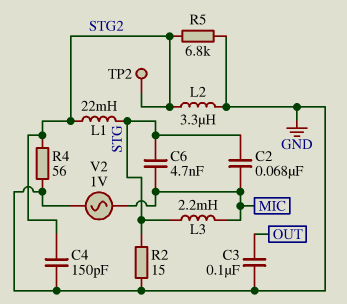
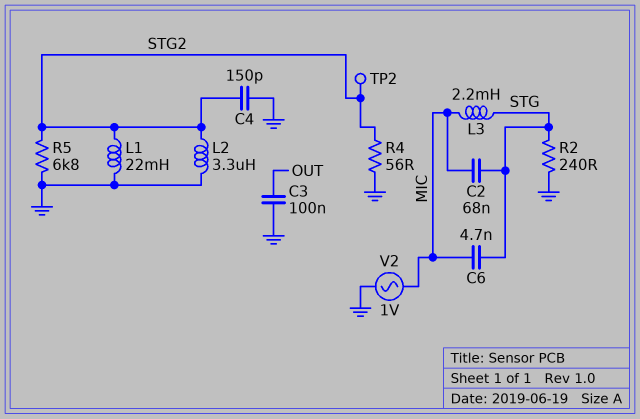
L1: 22mH (STG, STG2) -> 22mH (GND, STG2)
R2: 15 (GND, STG) -> 240 (GND, STG)

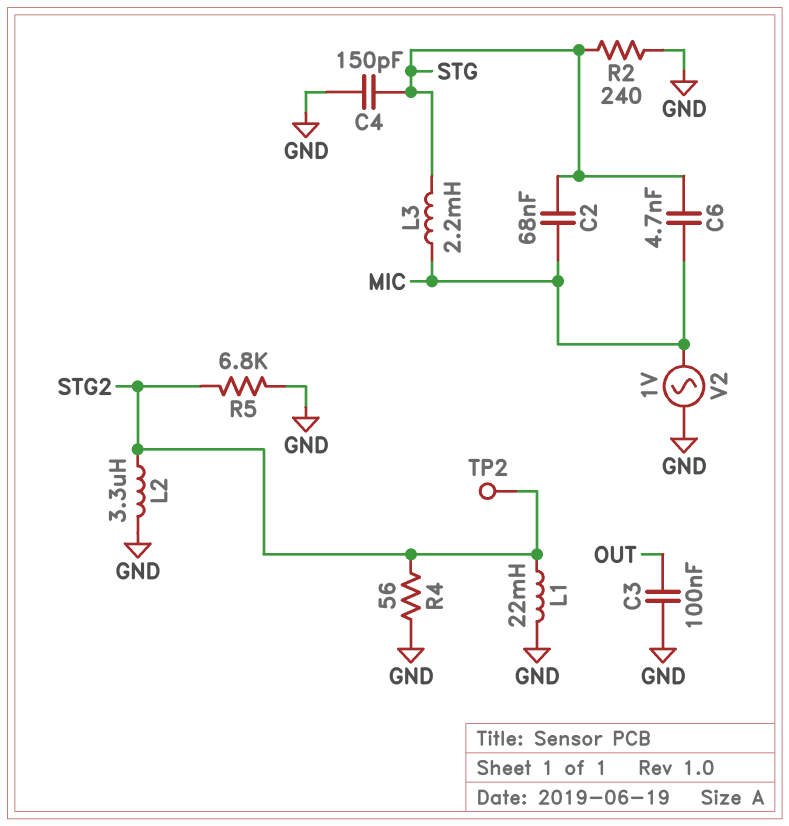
C4: 150pF (GND, STG2) -> 150pF (GND, STG)

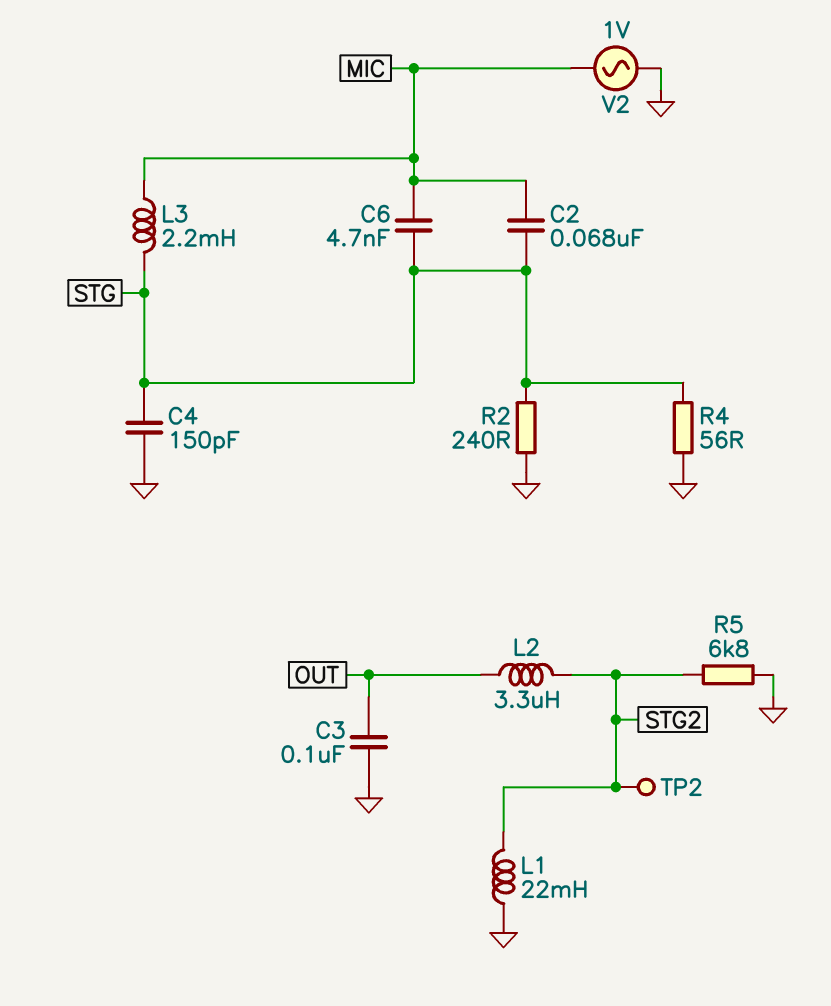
L2: 3.3uH (GND, STG2) -> 3.3uH (OUT, STG2)
R4: 56 (GND, STG2) -> 56 (GND, STG)

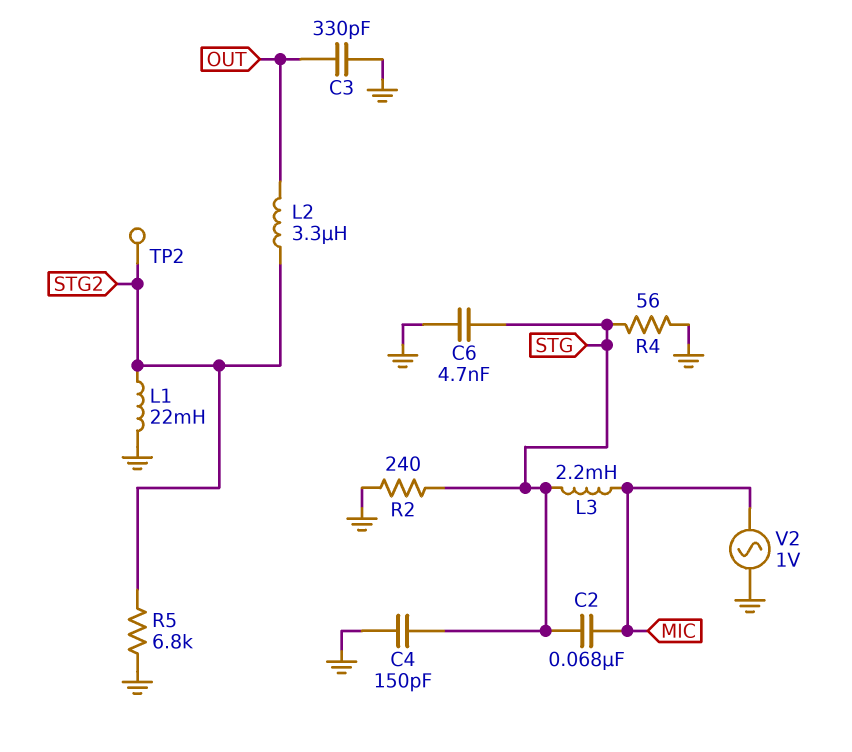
C3: 100nF (GND, OUT) -> 330pF (GND, OUT)
C6: 4.7nF (MIC, STG) -> 4.7nF (GND, STG)

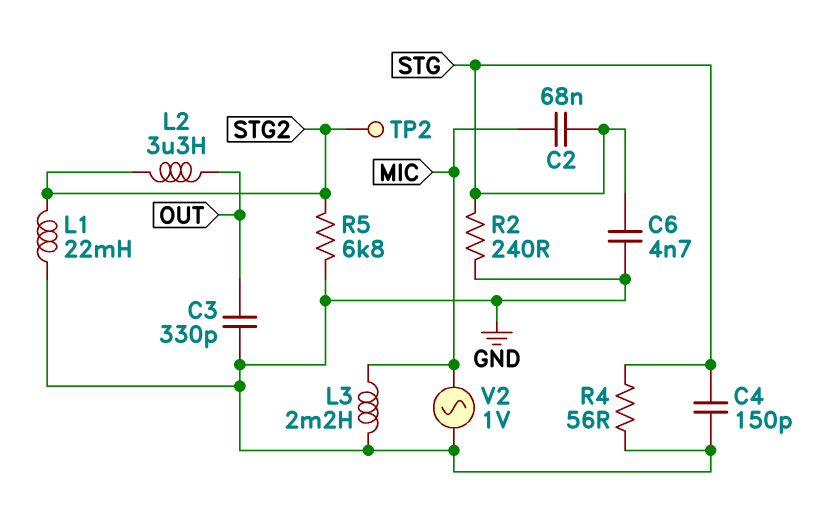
L3: 2.2mH (MIC, STG) -> 2.2mH (GND, MIC)

